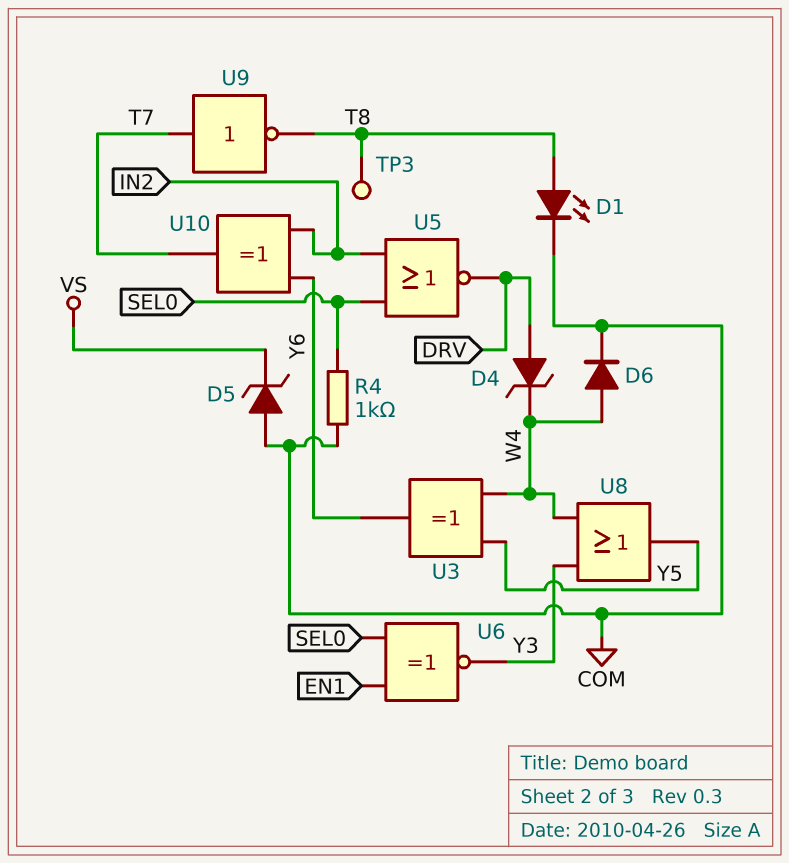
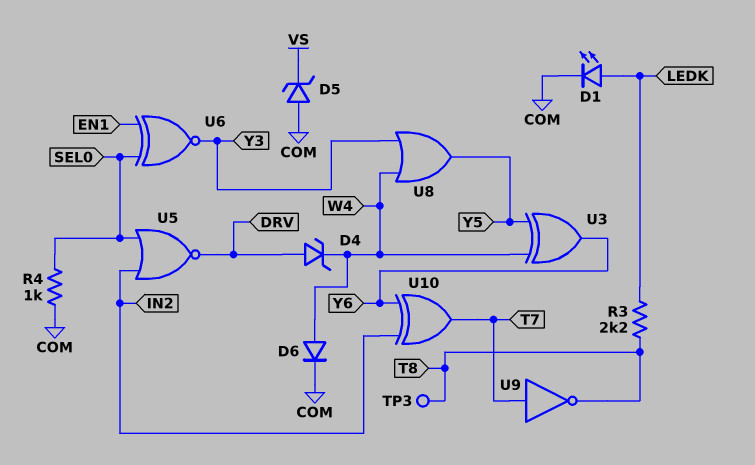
D1: LED (A T8, K COM) -> LED (A LEDK, K COM)
R3: none -> 2.2k (LEDK, T8)

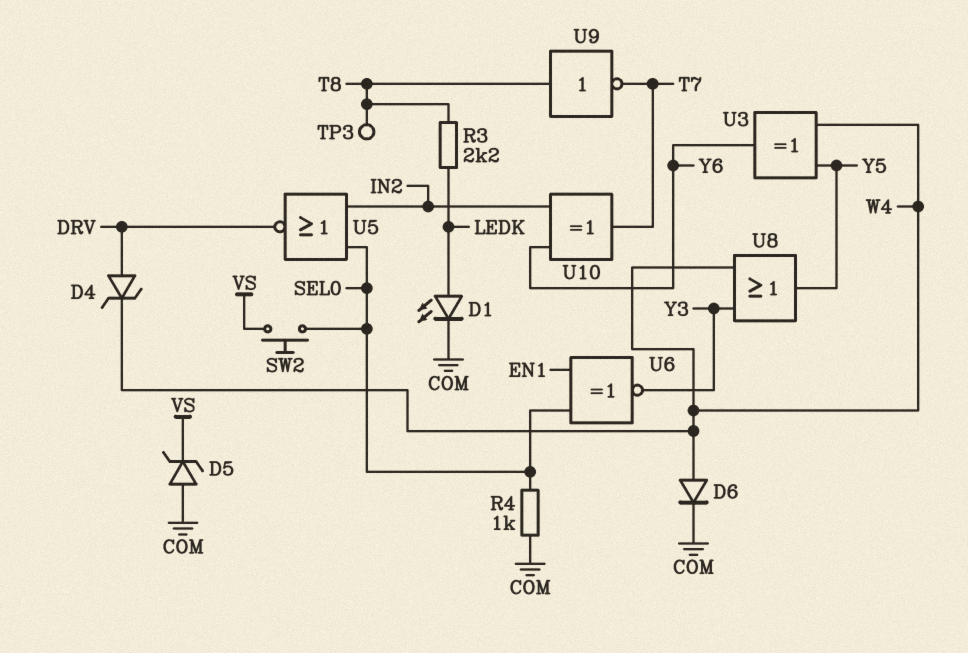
SW2: none -> button (SEL0, VS)
U9: NOT (in T7, out T8) -> NOT (in T8, out T7)

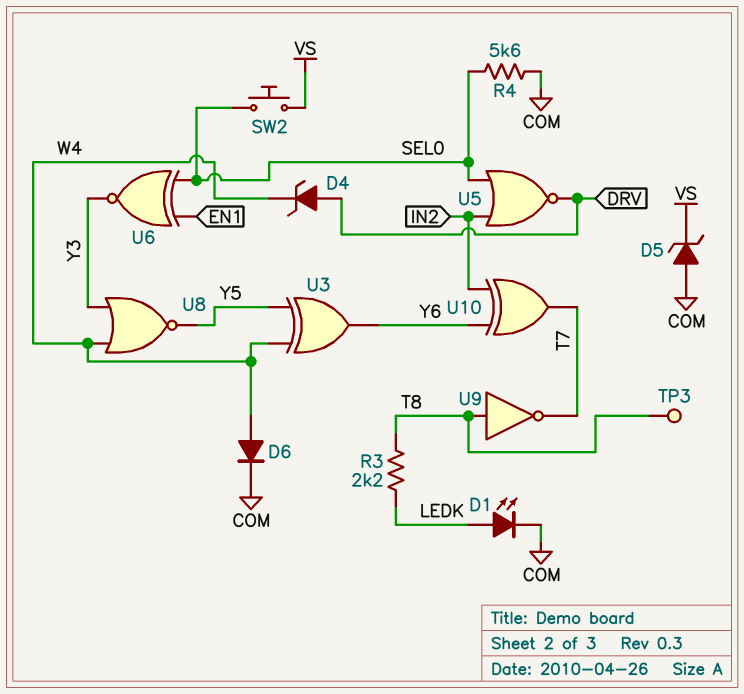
R4: 1k (COM, SEL0) -> 5.6k (COM, SEL0)
U8: OR (in W4, in Y3, out Y5) -> NOR (in W4, in Y3, out Y5)

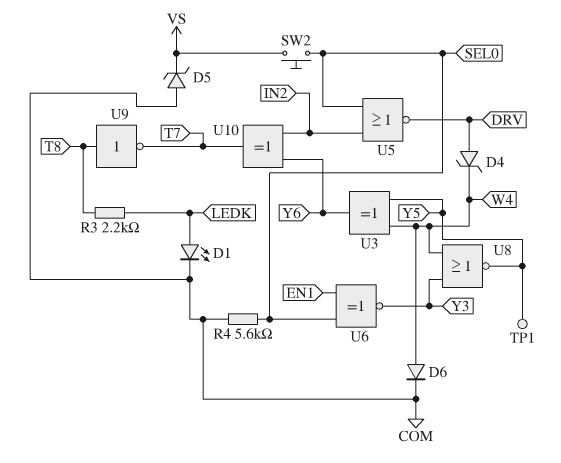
TP1: none -> test point (Y5)
TP3: test point (T8) -> none

